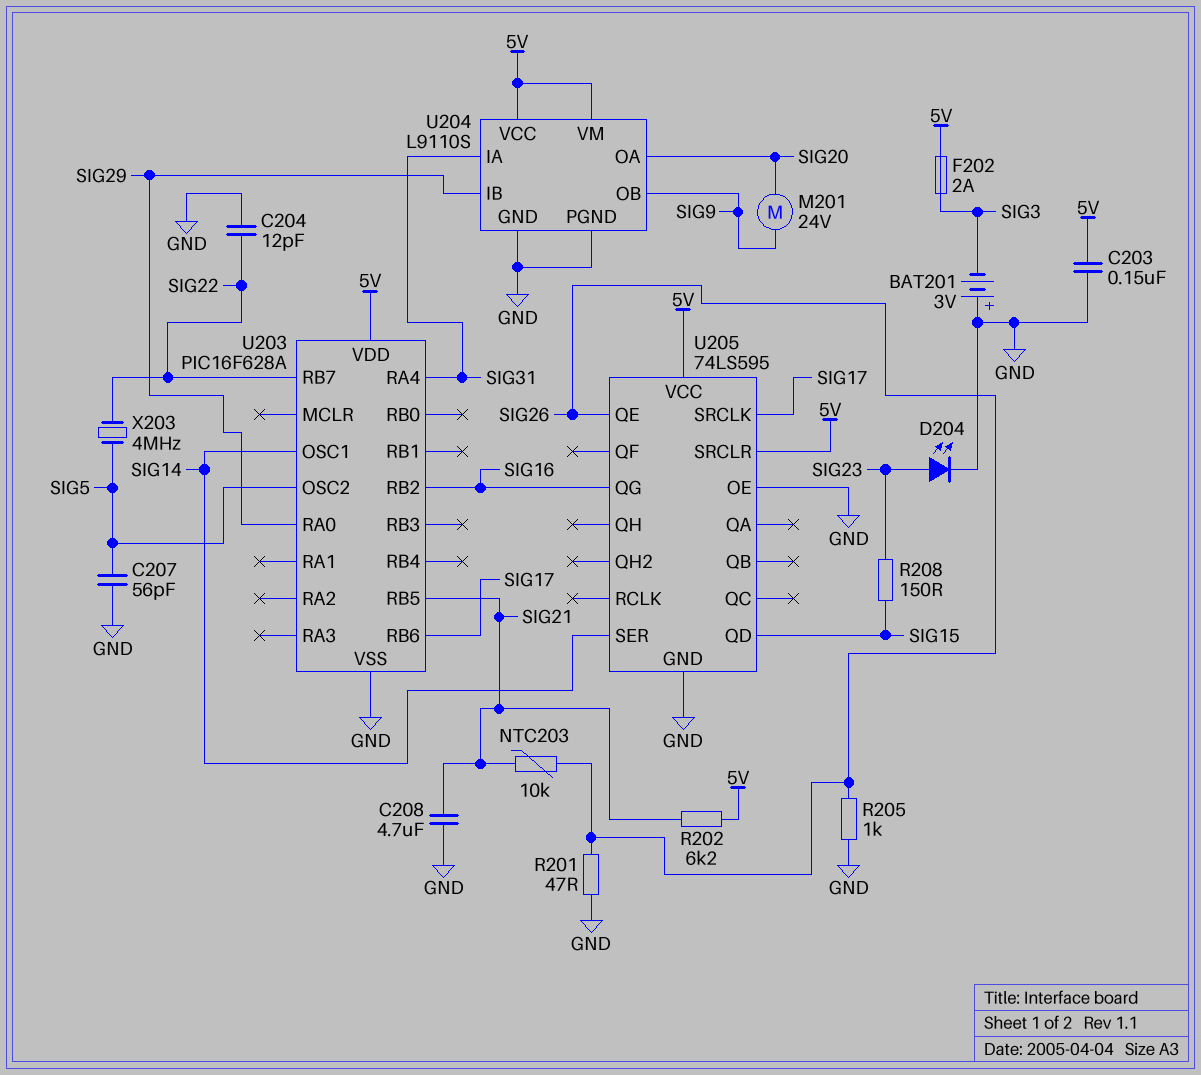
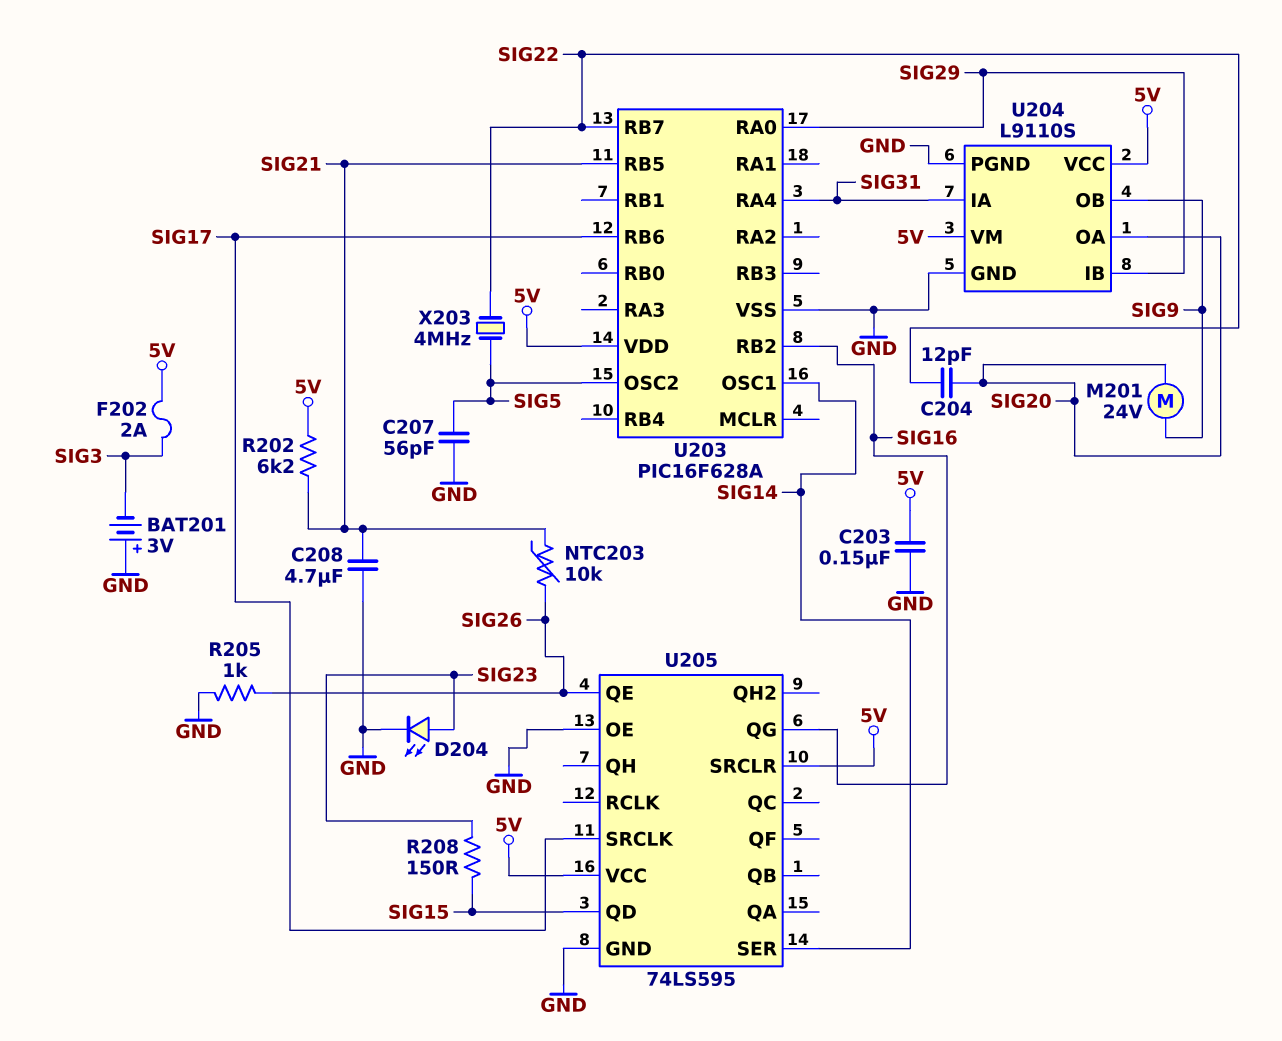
C204: 12pF (GND, SIG22) -> 12pF (SIG20, SIG22)
R201: 47 (GND, SIG26) -> none

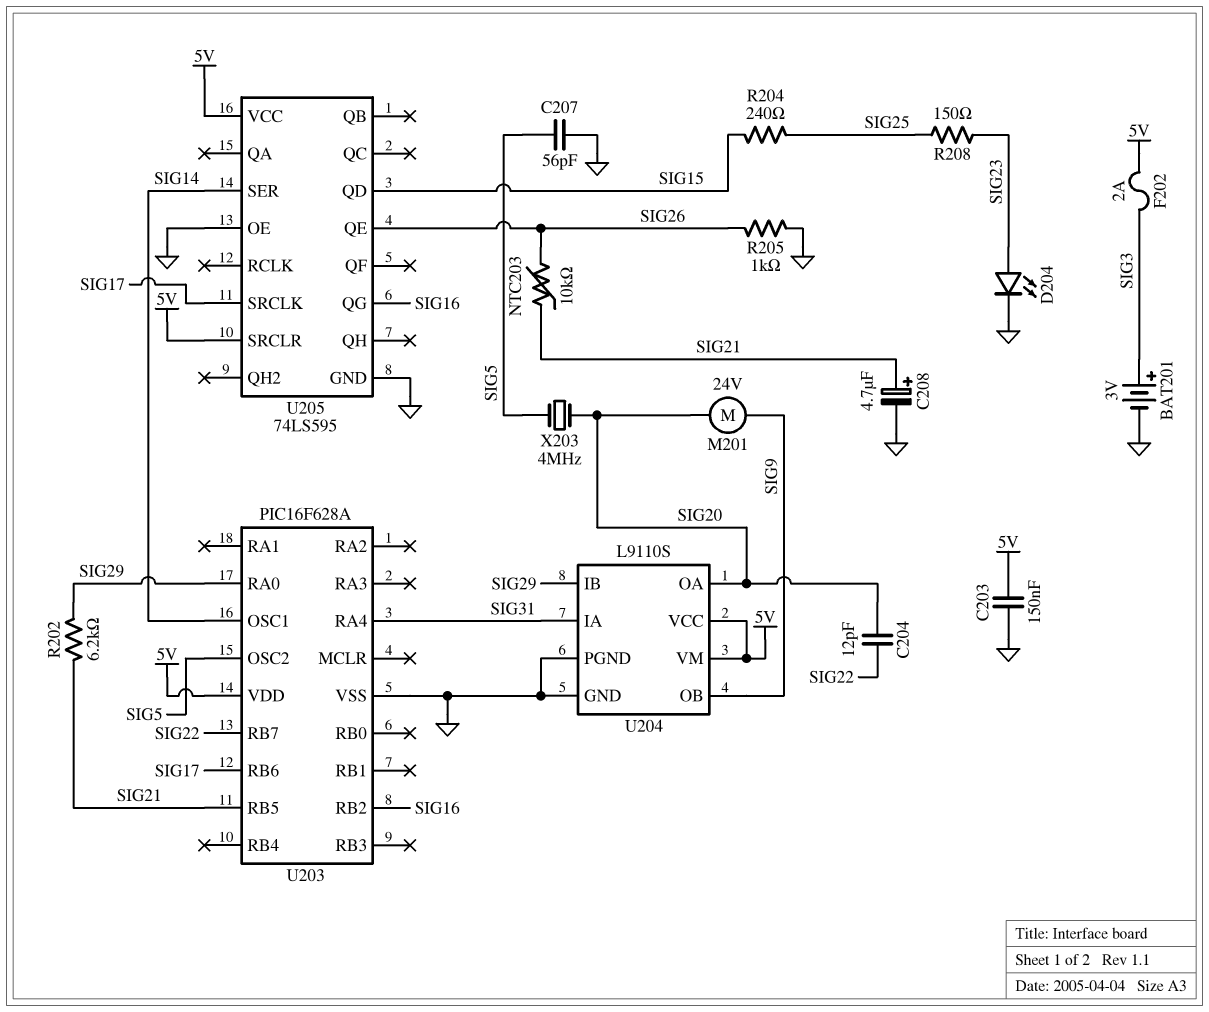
BAT201: 3V (plus GND, minus SIG3) -> 3V (plus SIG3, minus GND)
C208: 4.7uF (GND, SIG21) -> 4.7uF (plus SIG21, minus GND)
R202: 6.2k (5V, SIG21) -> 6.2k (SIG21, SIG29)
R204: none -> 240 (SIG15, SIG25)
R208: 150 (SIG15, SIG23) -> 150 (SIG23, SIG25)
X203: 4MHz (SIG5, SIG22) -> 4MHz (SIG5, SIG20)

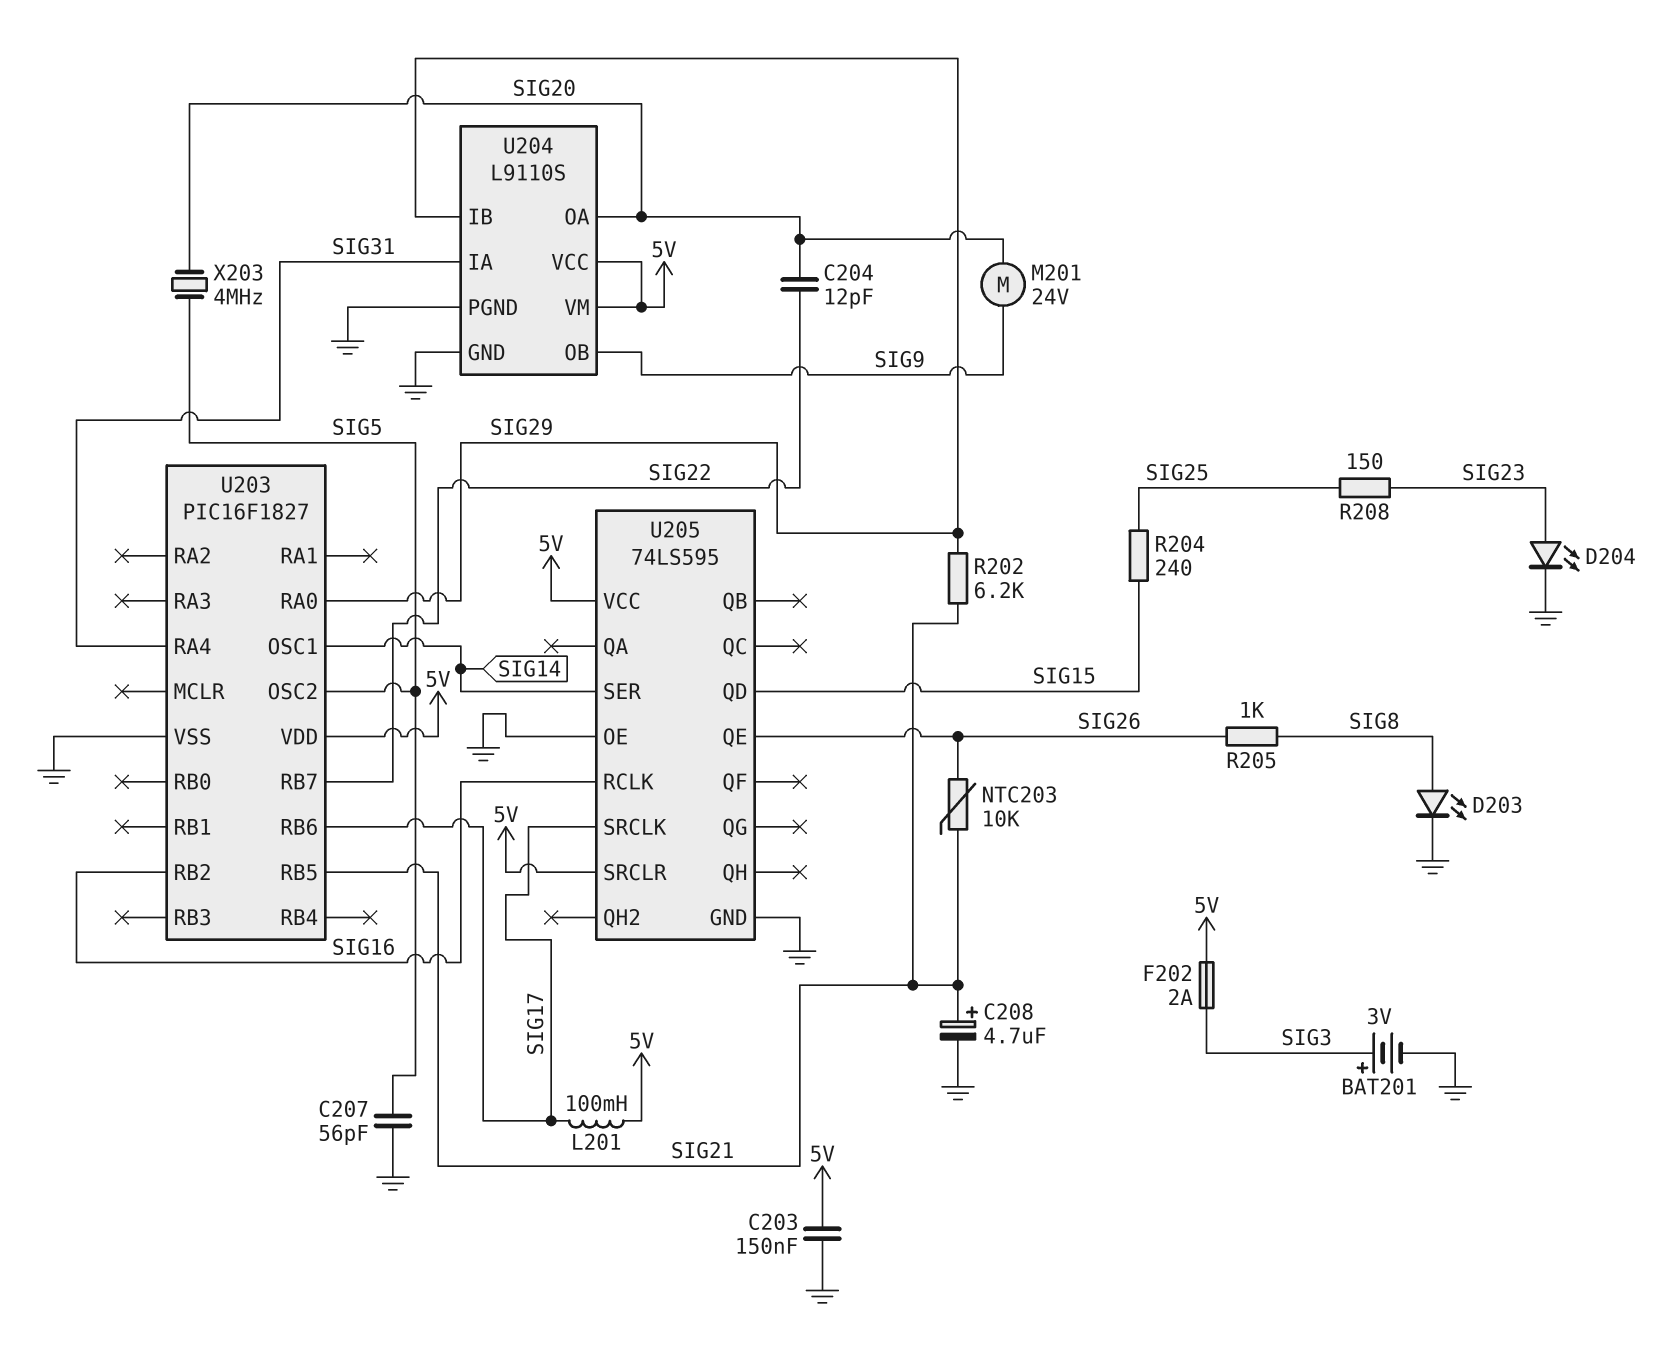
D203: none -> LED (A SIG8, K GND)
L201: none -> 100mH (5V, SIG17)
R205: 1k (GND, SIG26) -> 1k (SIG8, SIG26)
U203: PIC16F628A -> PIC16F1827
U205 pin QG: SIG16 -> none
U205 pin RCLK: none -> SIG16

